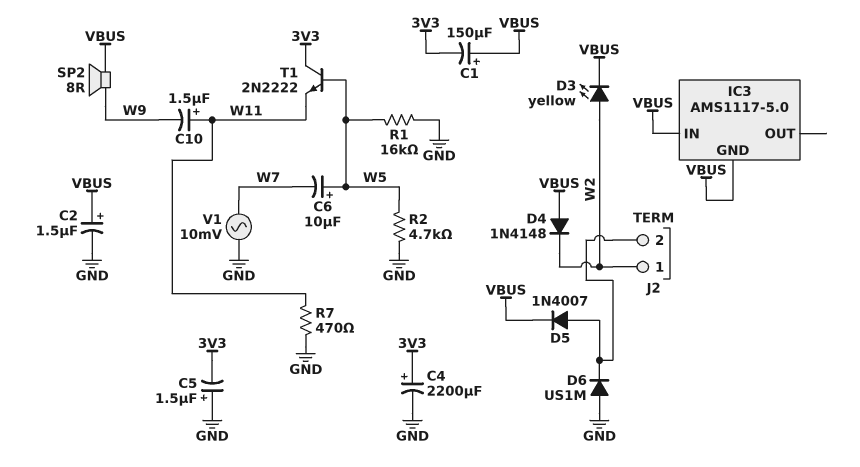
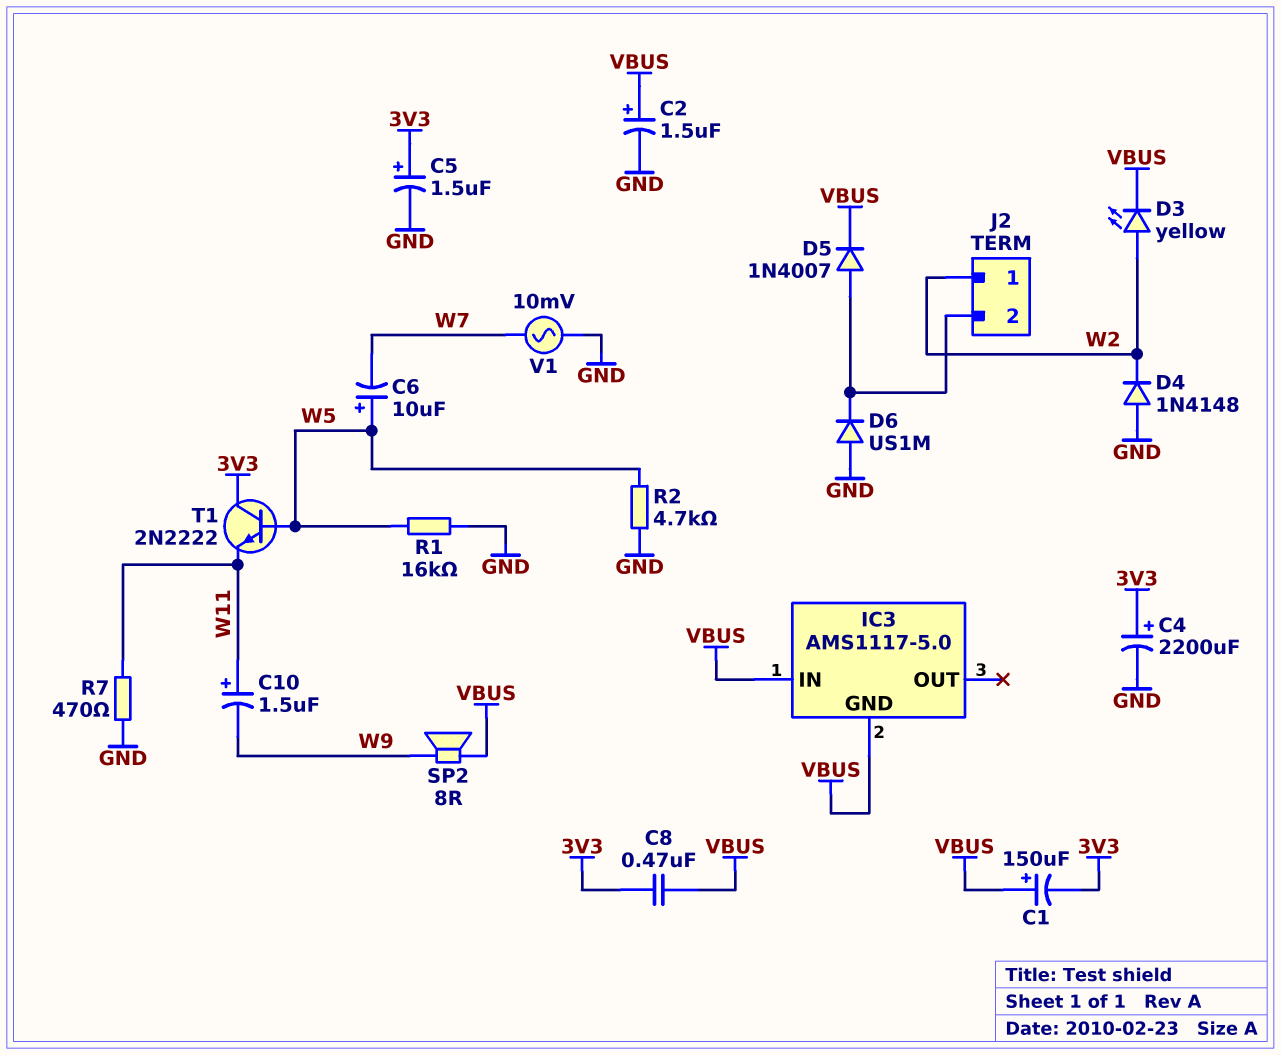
C5: 1.5uF (plus GND, minus 3V3) -> 1.5uF (plus 3V3, minus GND)
C8: none -> 470nF (3V3, VBUS)
D4: diode 1N4148 (A VBUS, K W2) -> diode 1N4148 (A GND, K W2)

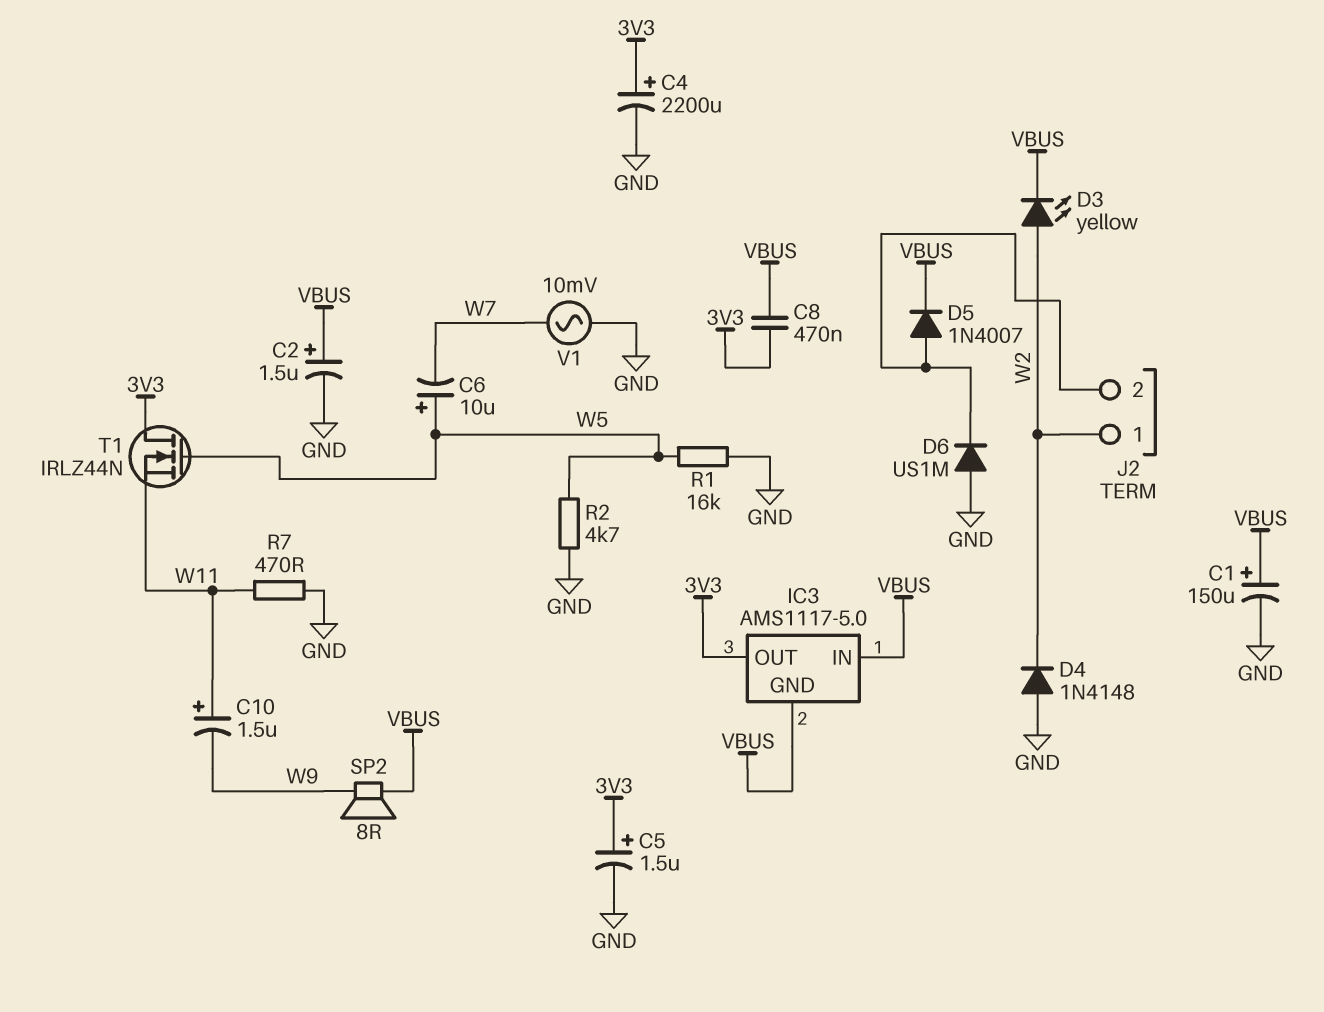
C1: 150uF (plus VBUS, minus 3V3) -> 150uF (plus VBUS, minus GND)
IC3 pin OUT: none -> 3V3
T1: NPN 2N2222 (B W5, C 3V3, E W11) -> NMOS IRLZ44N (G W5, D 3V3, S W11)

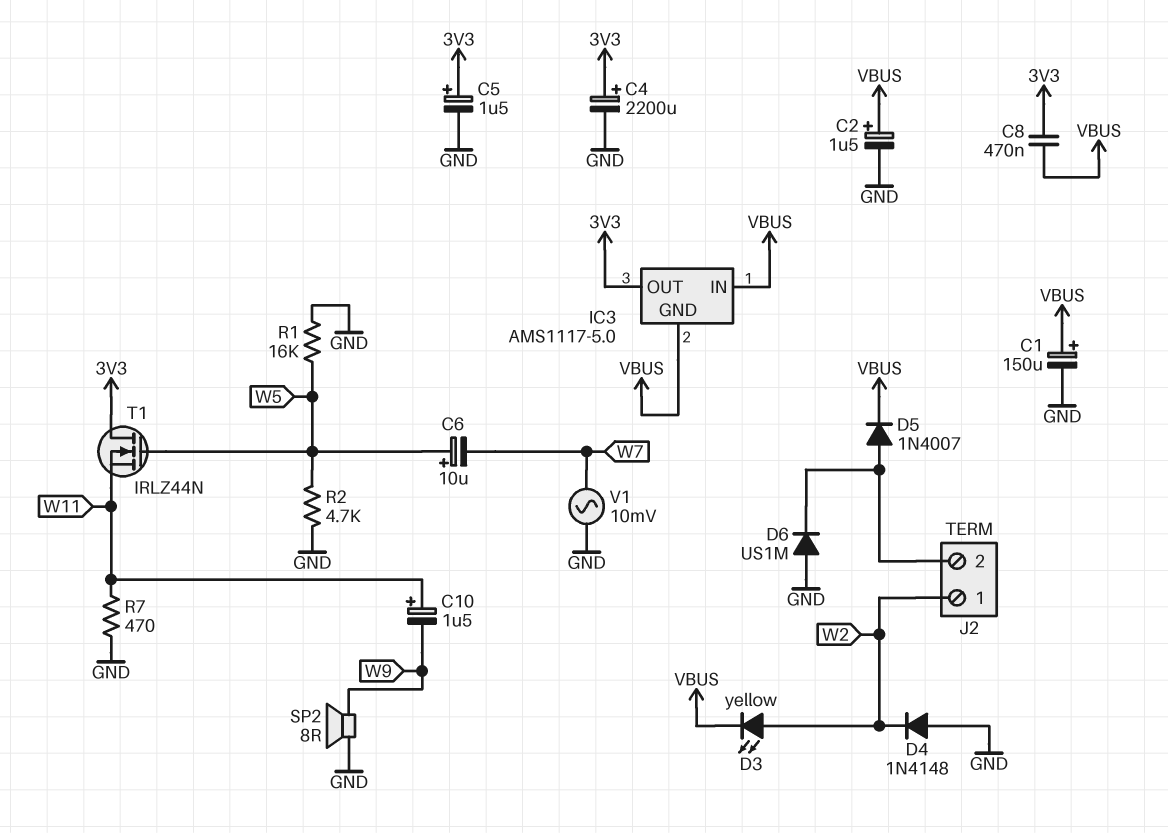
SP2: speaker 8R (VBUS, W9) -> speaker 8R (GND, W9)

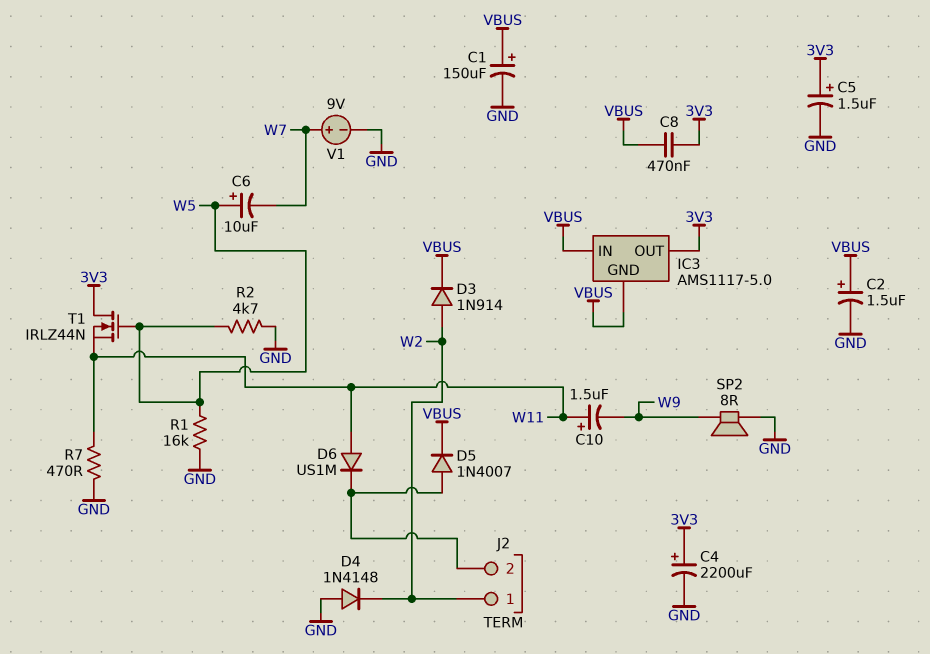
D3: LED yellow (A W2, K VBUS) -> diode 1N914 (A W2, K VBUS)
D6: diode US1M (A GND, K J2/2) -> diode US1M (A W11, K J2/2)
V1: AC 10mV (GND, W7) -> 9V (plus W7, minus GND)

